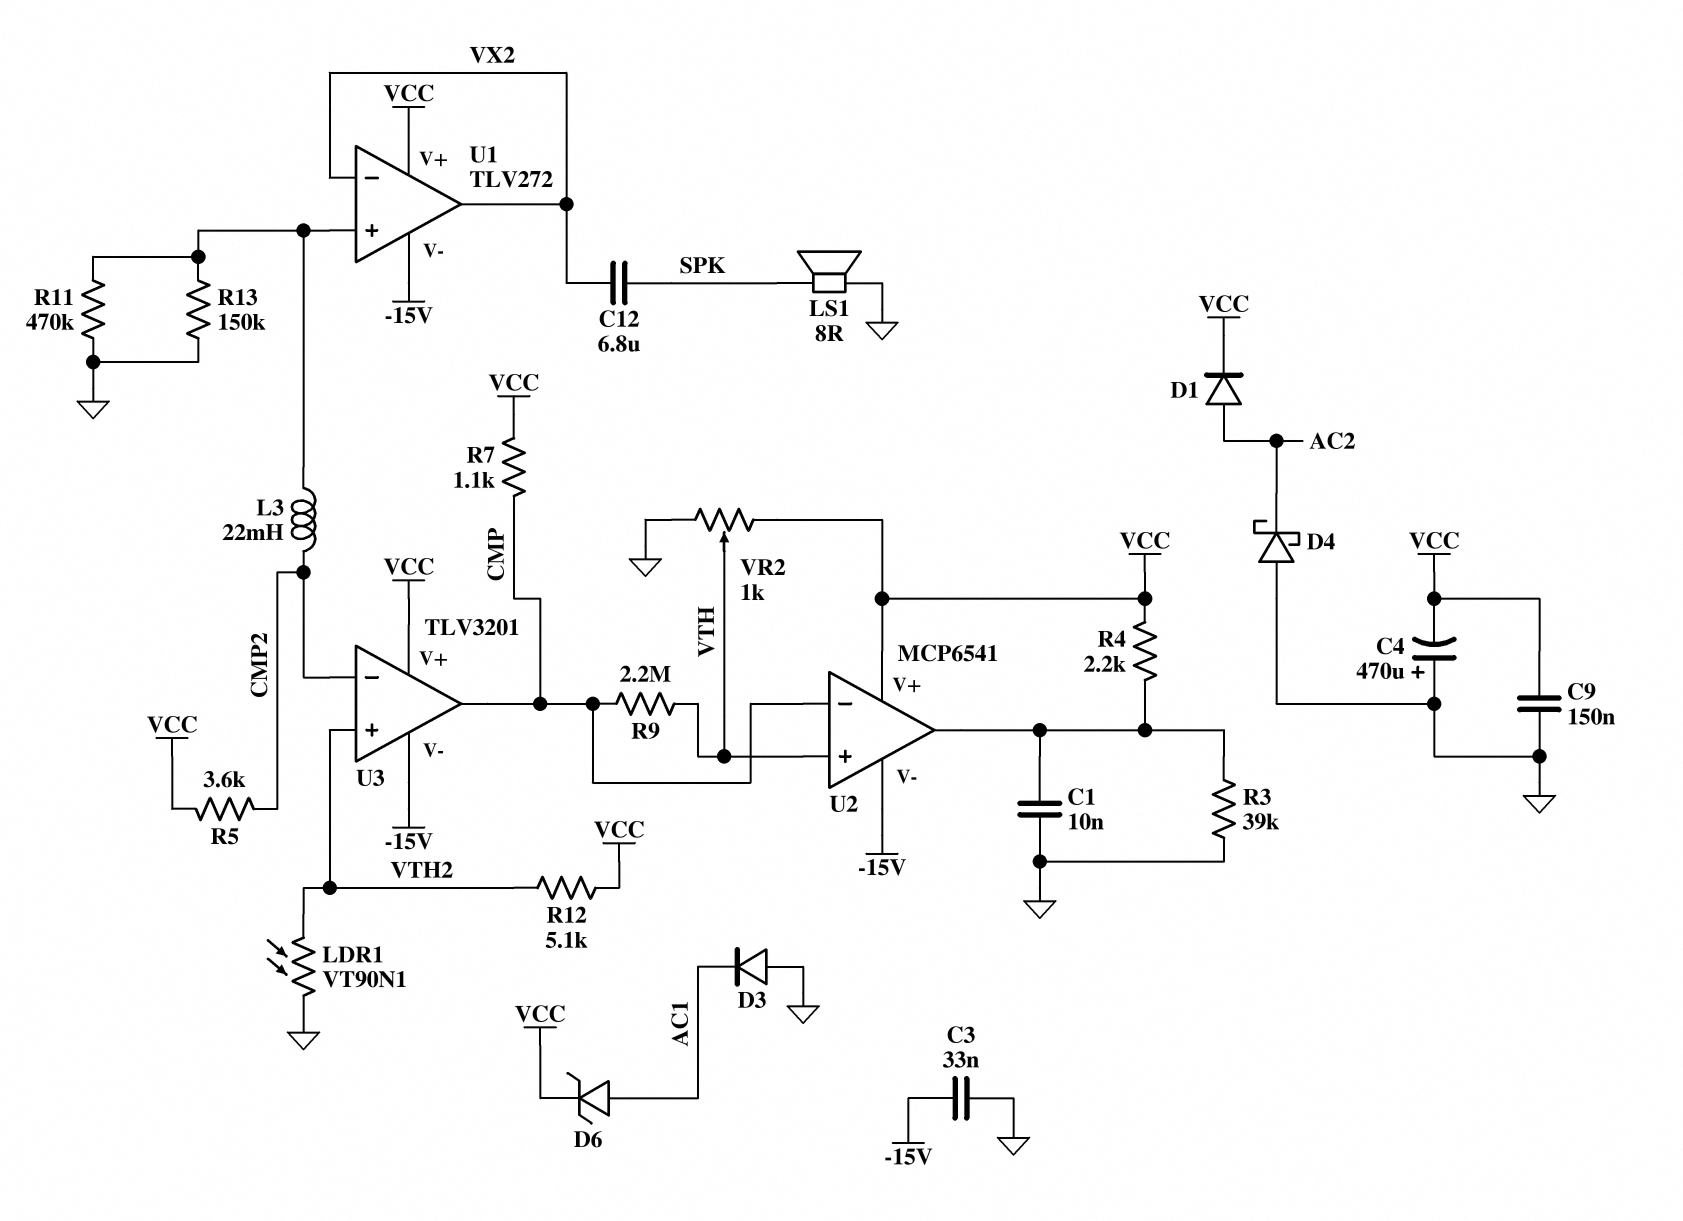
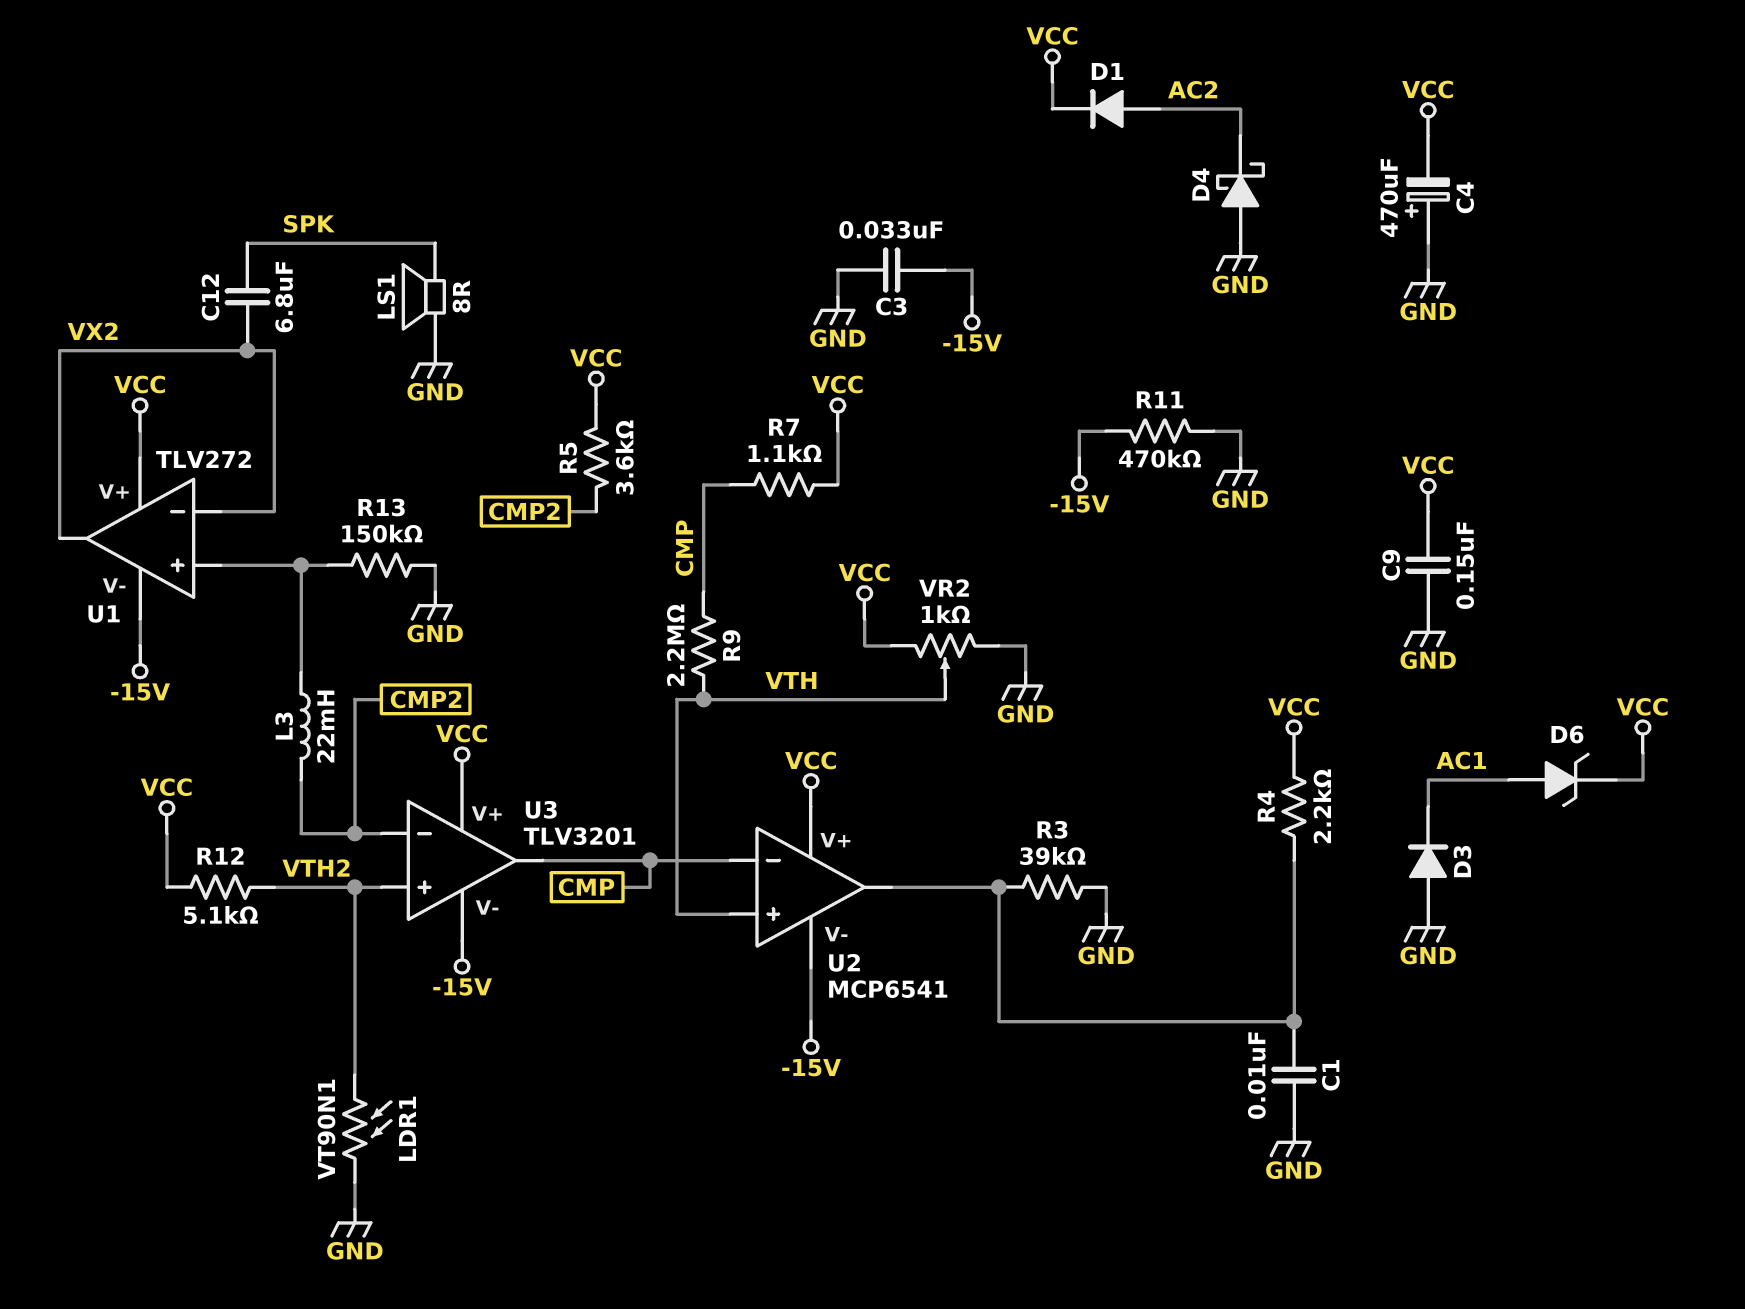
R11: 470k (GND, U1/in+) -> 470k (-15V, GND)

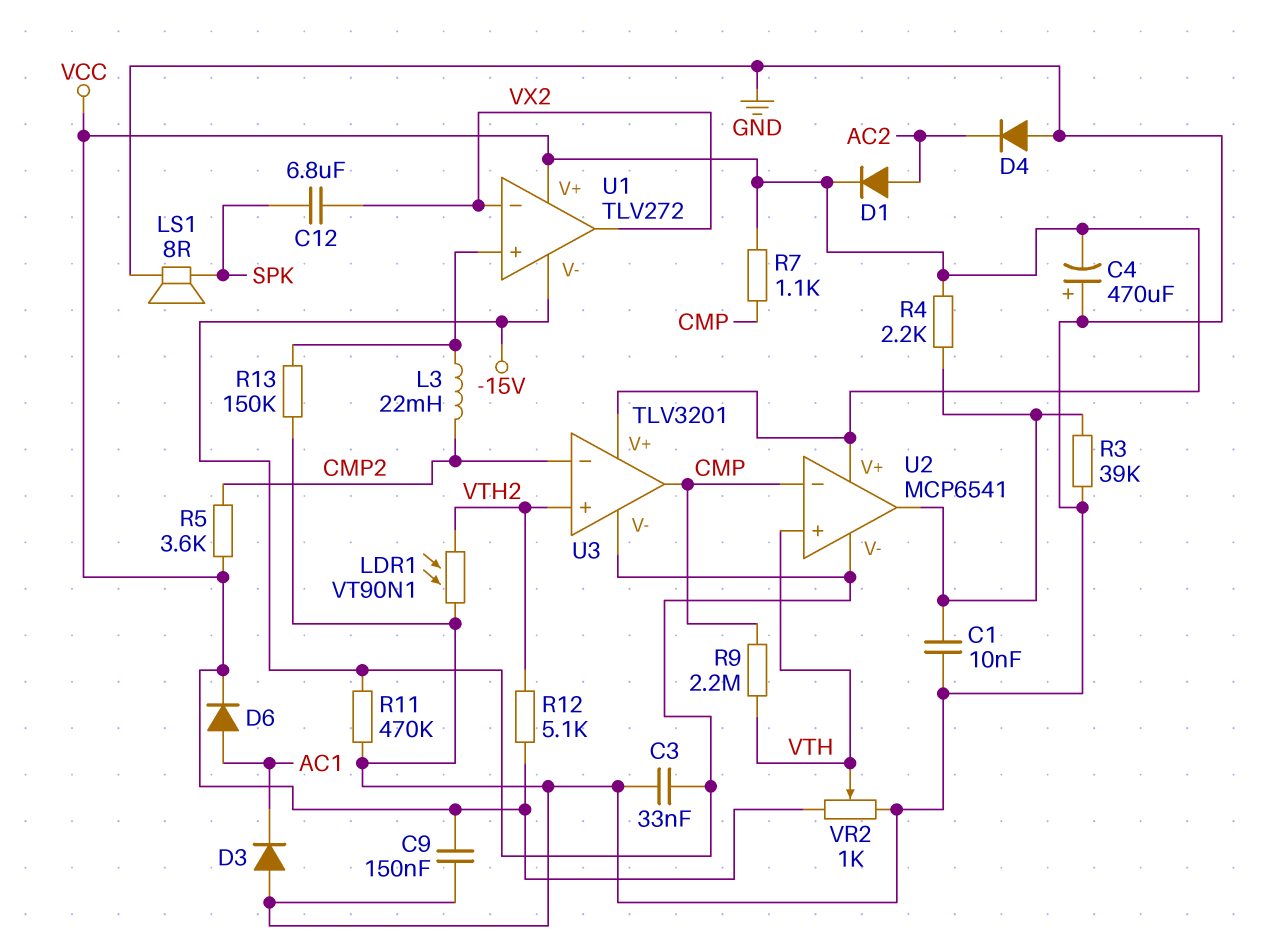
D4: schottky (A GND, K AC2) -> diode (A GND, K AC2)
D6: zener (A AC1, K VCC) -> diode (A AC1, K VCC)

